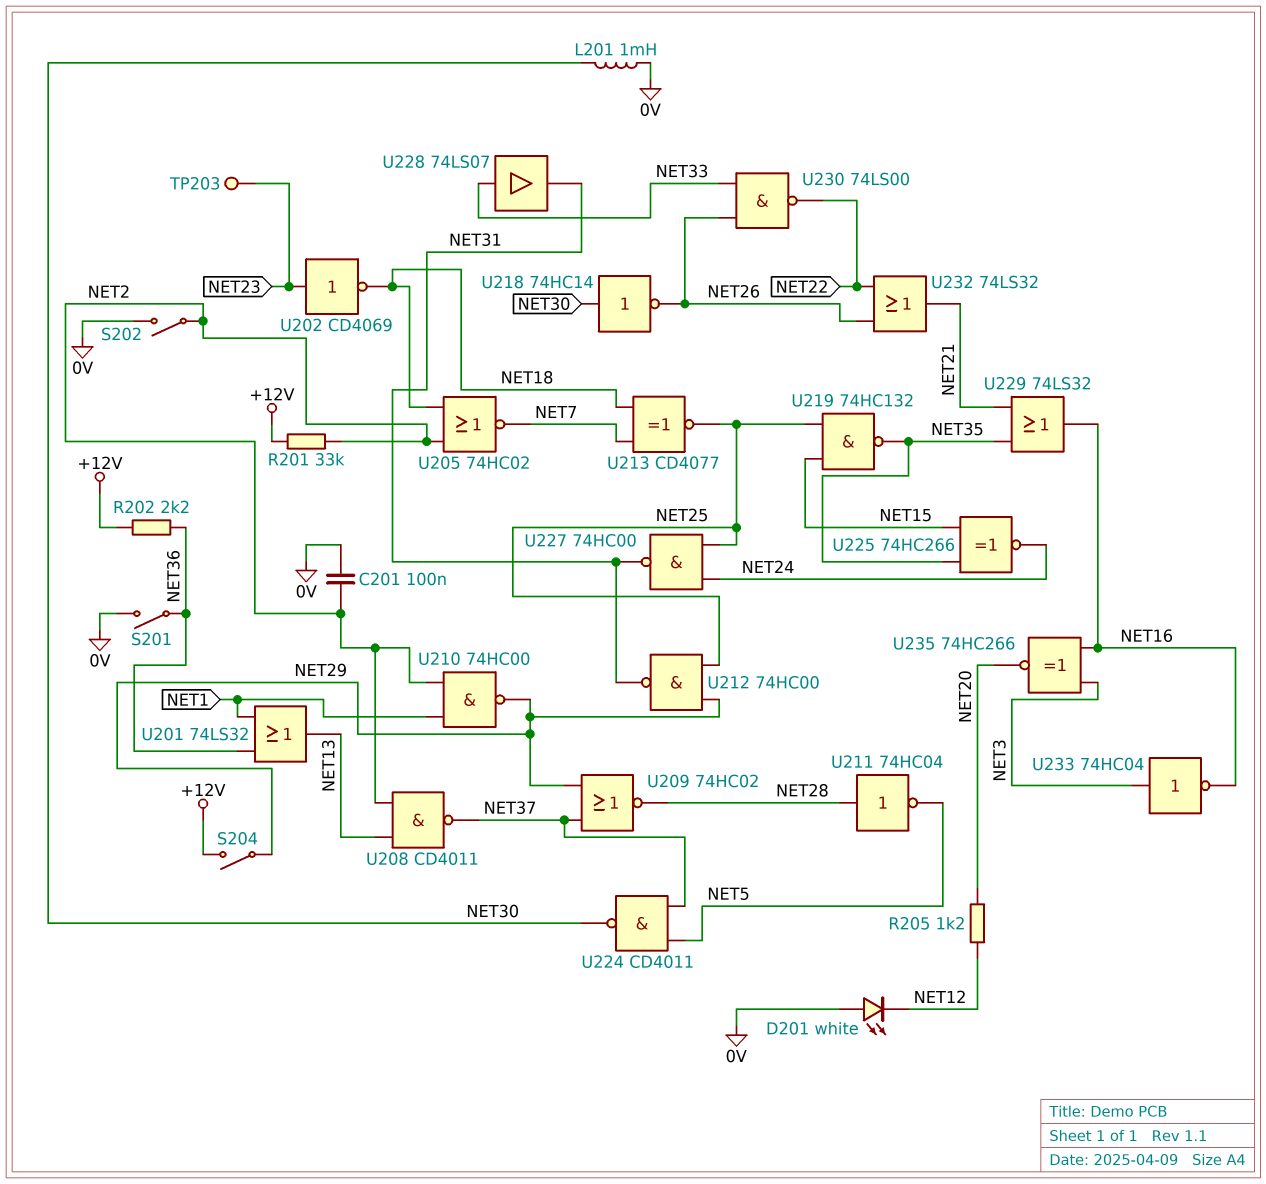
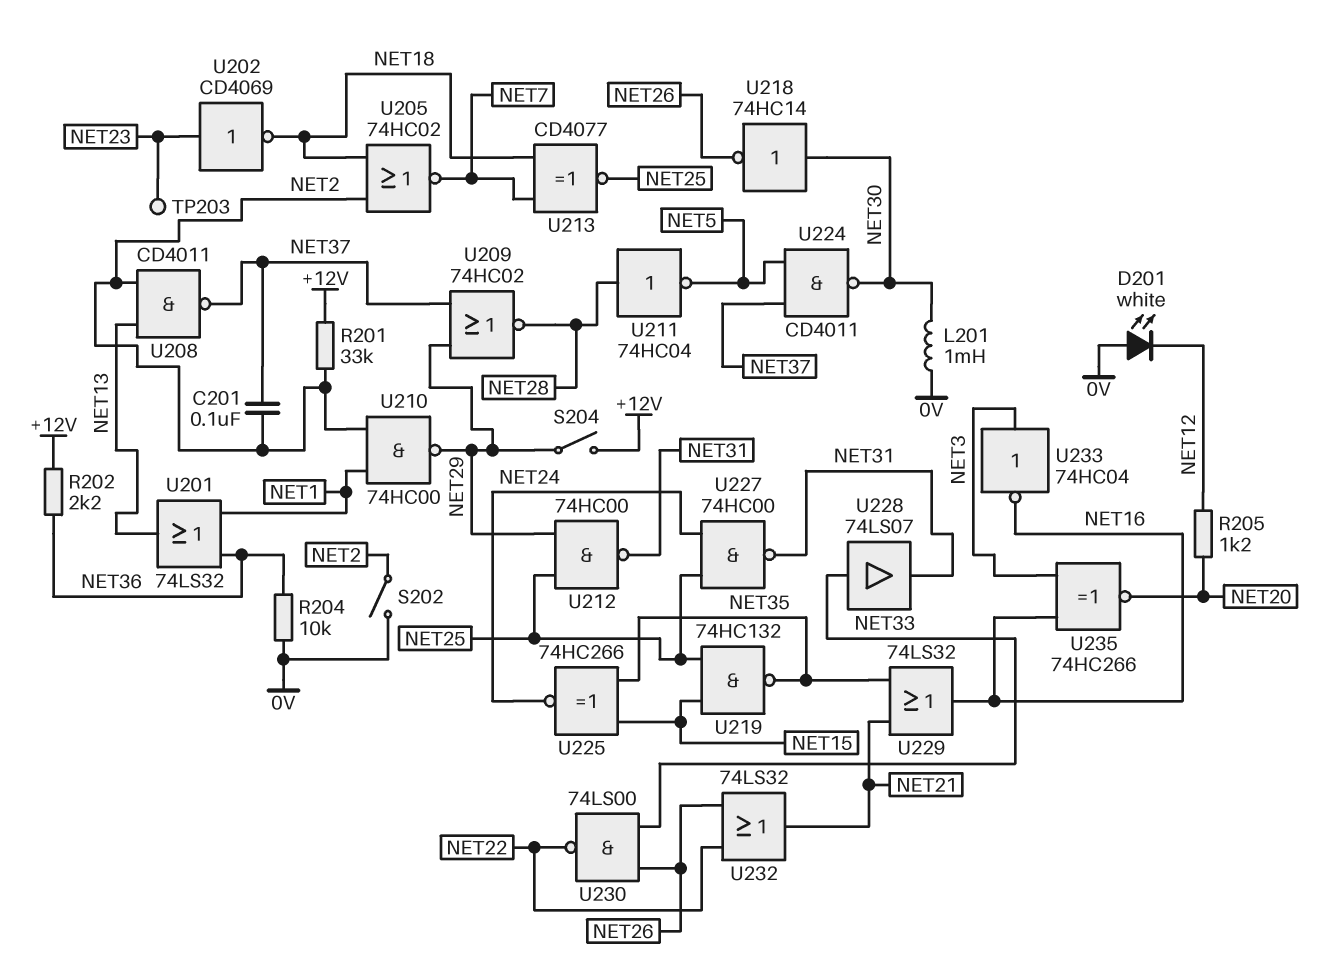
C201: 100nF (0V, NET2) -> 100nF (NET2, NET37)
R204: none -> 10k (0V, NET36)
S201: switch (0V, NET36) -> none

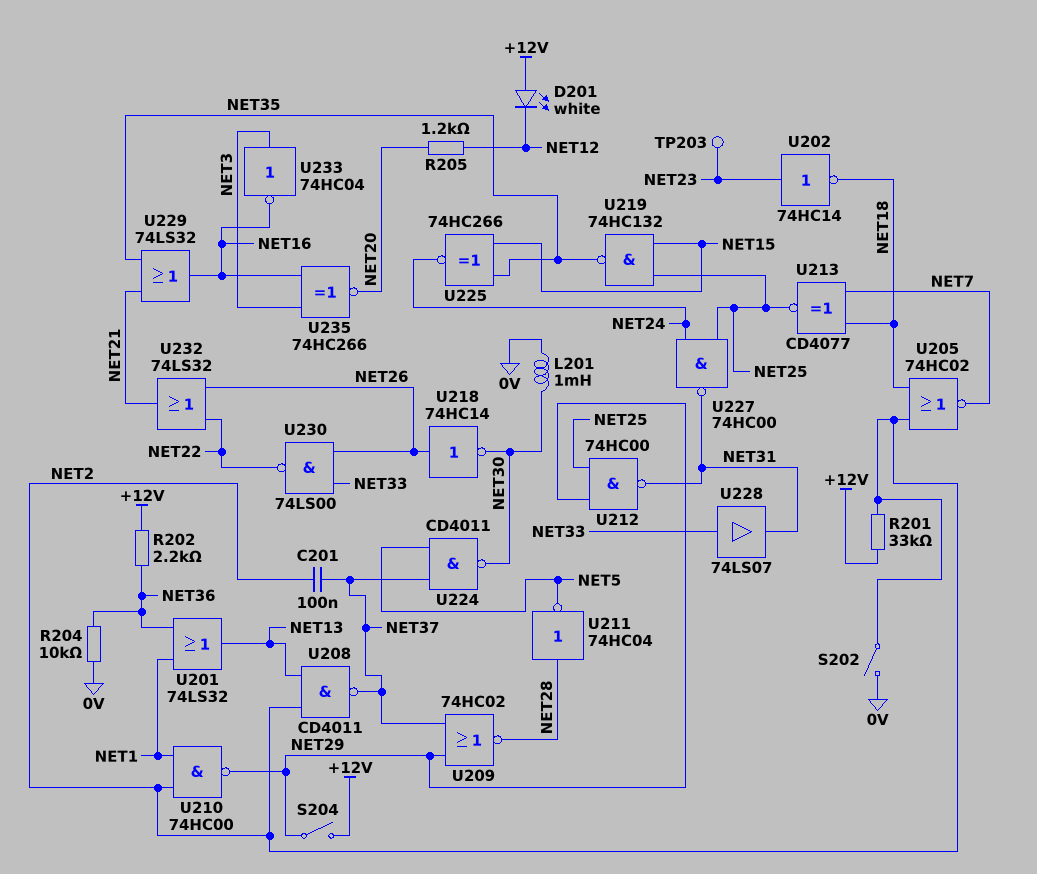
D201: LED white (A 0V, K NET12) -> LED white (A +12V, K NET12)
U202: NOT CD4069 (in NET23, out NET18) -> NOT 74HC14 (in NET23, out NET18)
U218: NOT 74HC14 (in NET30, out NET26) -> NOT 74HC14 (in NET26, out NET30)

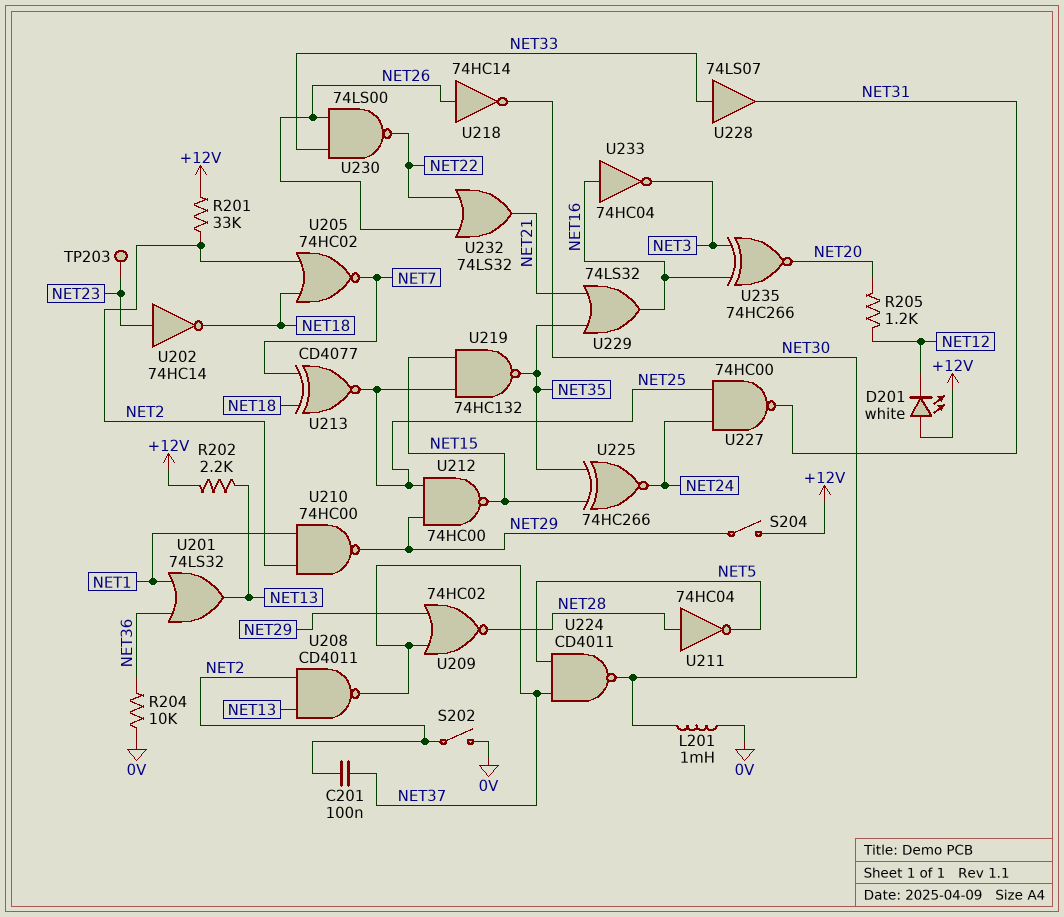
R202: 2.2k (+12V, NET36) -> 2.2k (+12V, NET13)
U212: NAND 74HC00 (in NET25, in NET29, out NET31) -> NAND 74HC00 (in NET25, in NET29, out NET15)
U233: NOT 74HC04 (in NET3, out NET16) -> NOT 74HC04 (in NET16, out NET3)

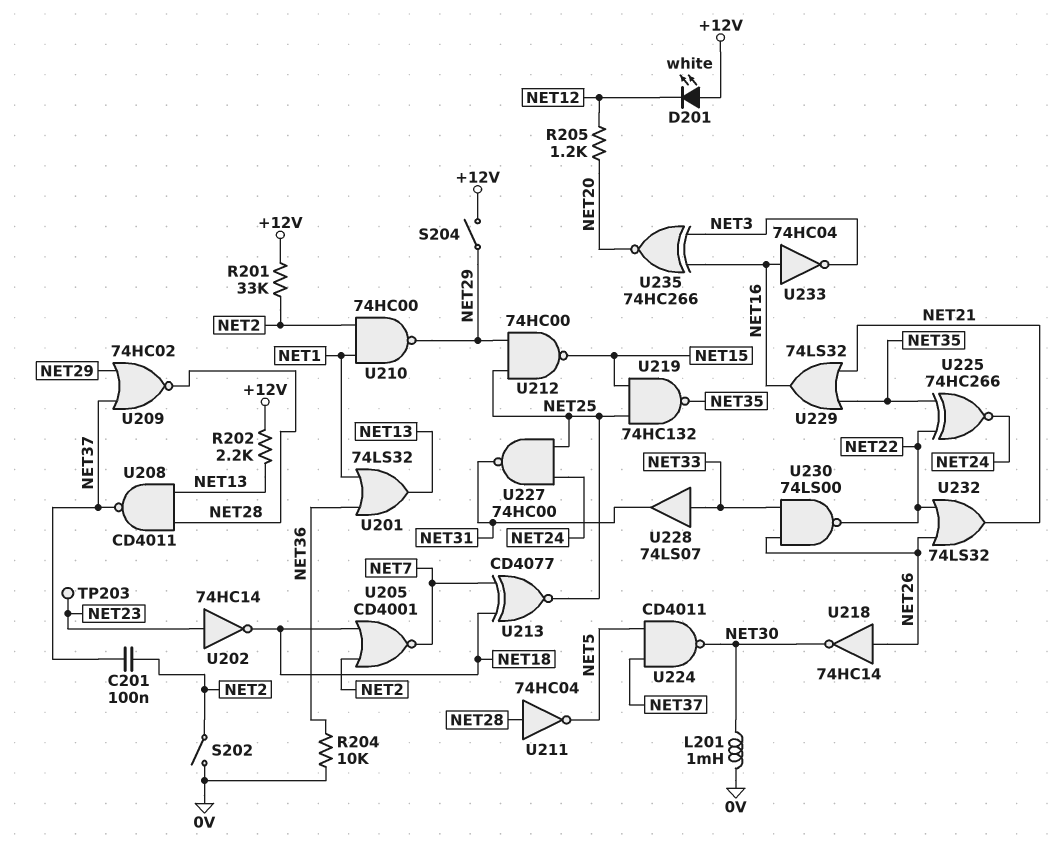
U205: NOR 74HC02 (in NET2, in NET18, out NET7) -> NOR CD4001 (in NET2, in NET18, out NET7)
U208: NAND CD4011 (in NET2, in NET13, out NET37) -> NAND CD4011 (in NET13, in NET28, out NET37)
U225: XNOR 74HC266 (in NET15, in NET35, out NET24) -> XNOR 74HC266 (in NET22, in NET35, out NET24)

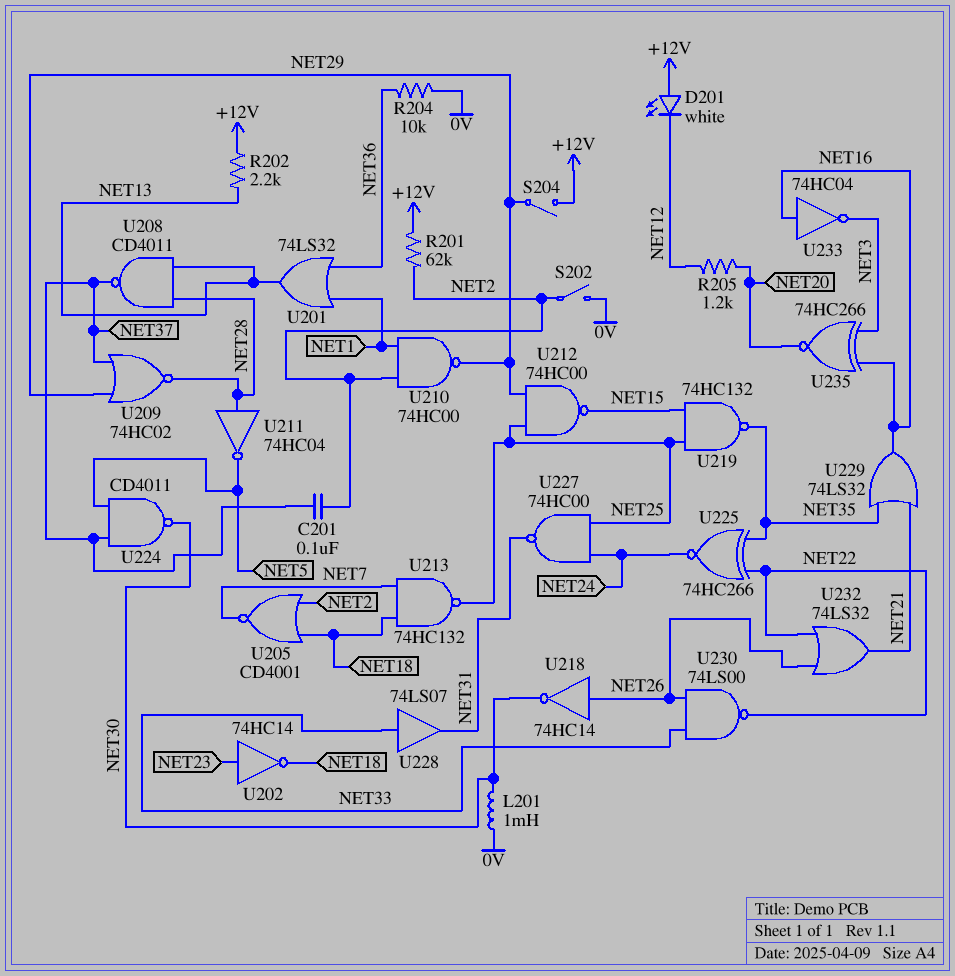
R201: 33k (+12V, NET2) -> 62k (+12V, NET2)
TP203: test point (NET23) -> none
U213: XNOR CD4077 (in NET7, in NET18, out NET25) -> NAND 74HC132 (in NET7, in NET18, out NET25)

